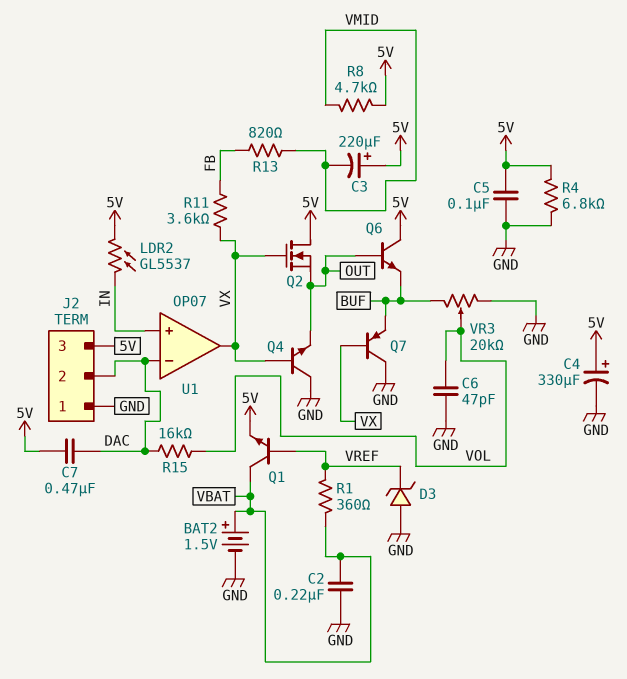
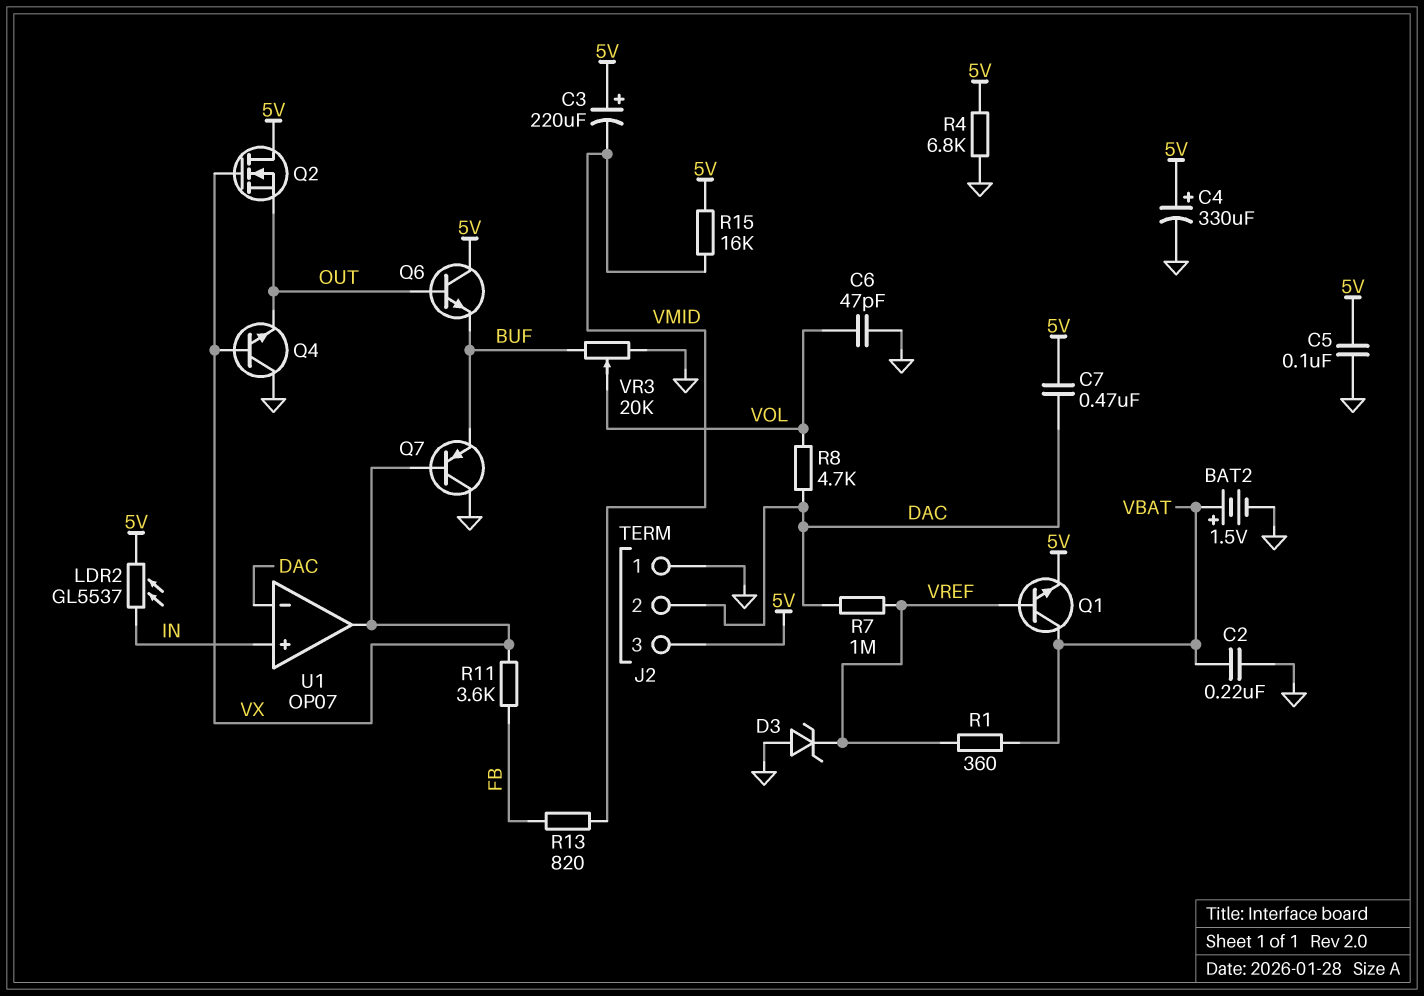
R7: none -> 1M (DAC, VREF)
R8: 4.7k (5V, VMID) -> 4.7k (DAC, VOL)
R15: 16k (DAC, VOL) -> 16k (5V, VMID)

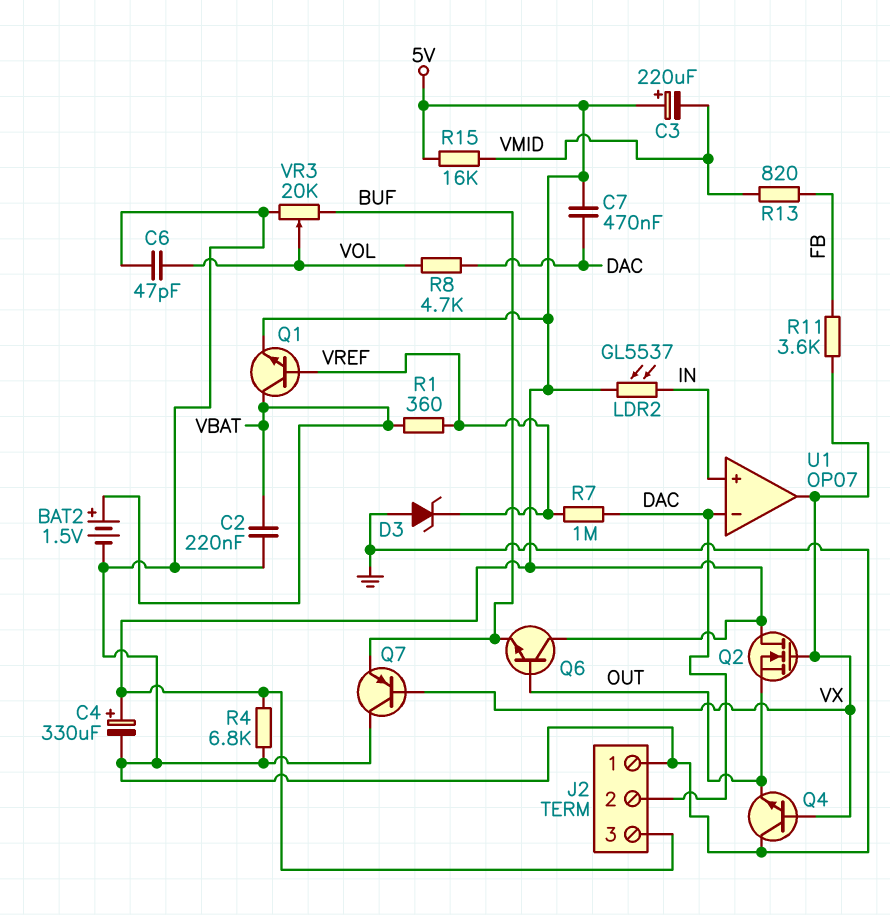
C5: 100nF (5V, GND) -> none

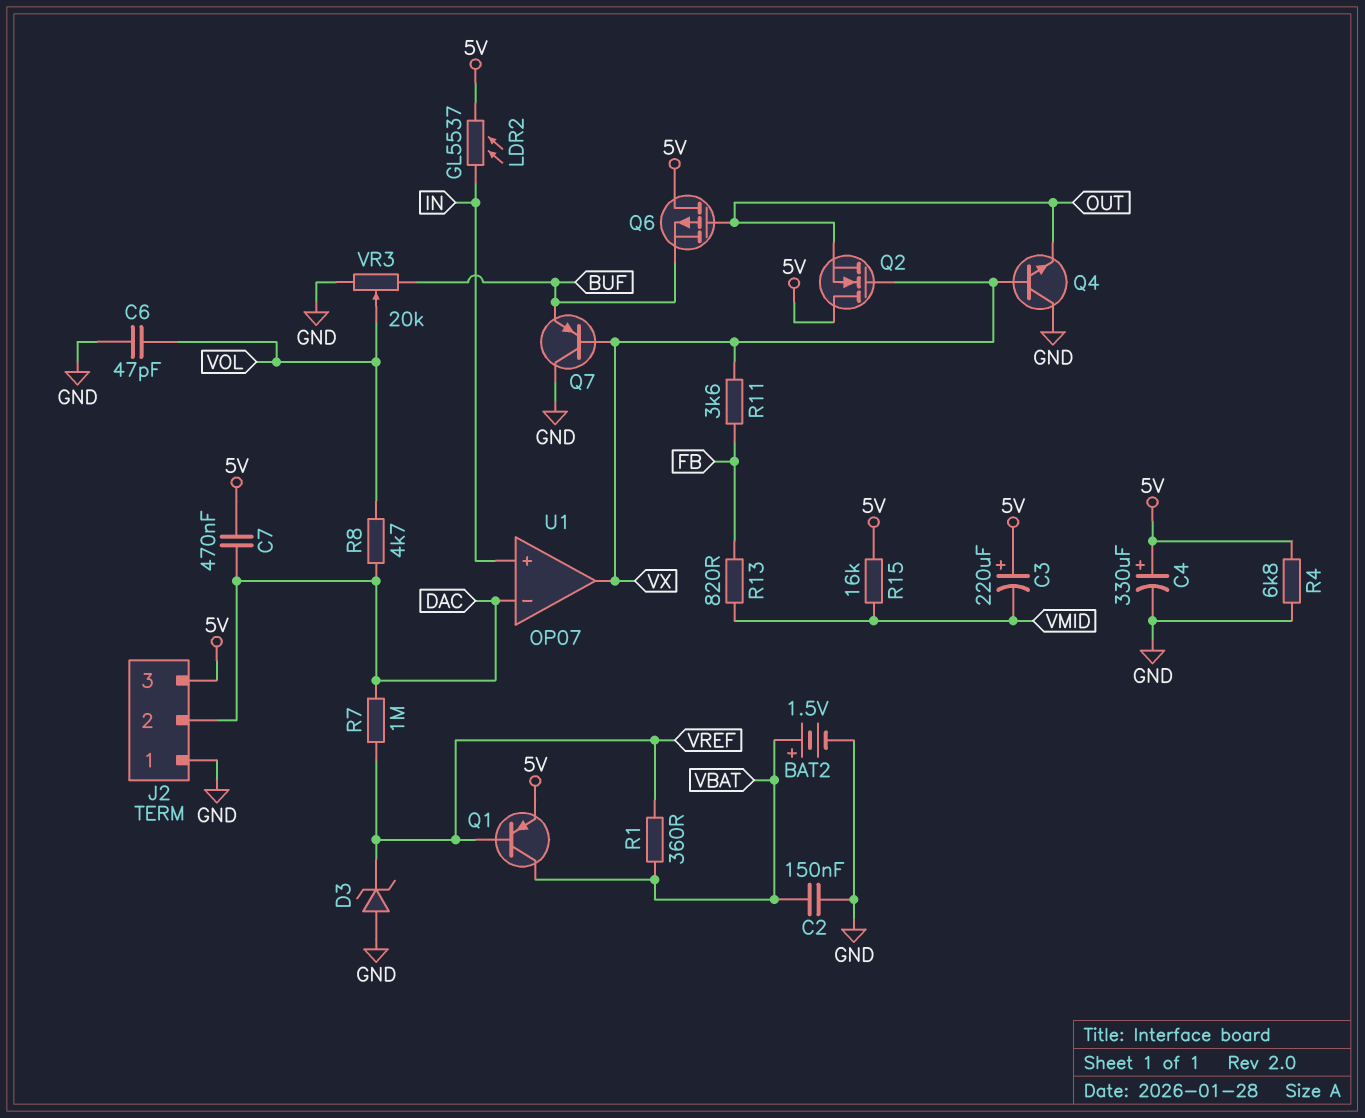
C2: 220nF (GND, VBAT) -> 150nF (GND, VBAT)
Q1: NPN (B VREF, C VBAT, E 5V) -> PNP (B VREF, C VBAT, E 5V)
Q6: NPN (B OUT, C 5V, E BUF) -> PMOS (G OUT, D 5V, S BUF)

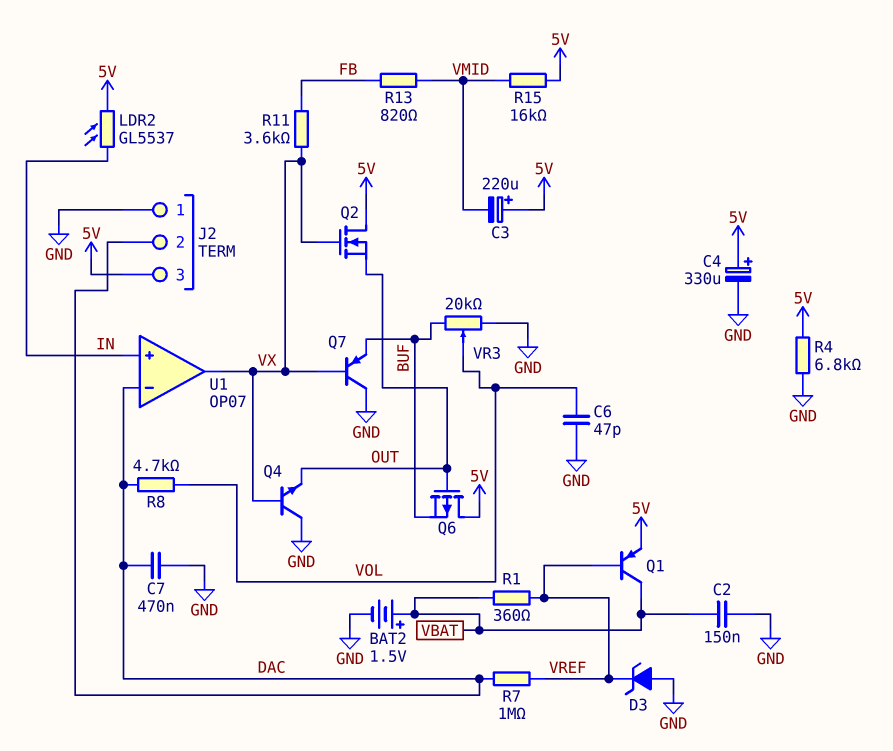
C7: 470nF (5V, DAC) -> 470nF (DAC, GND)

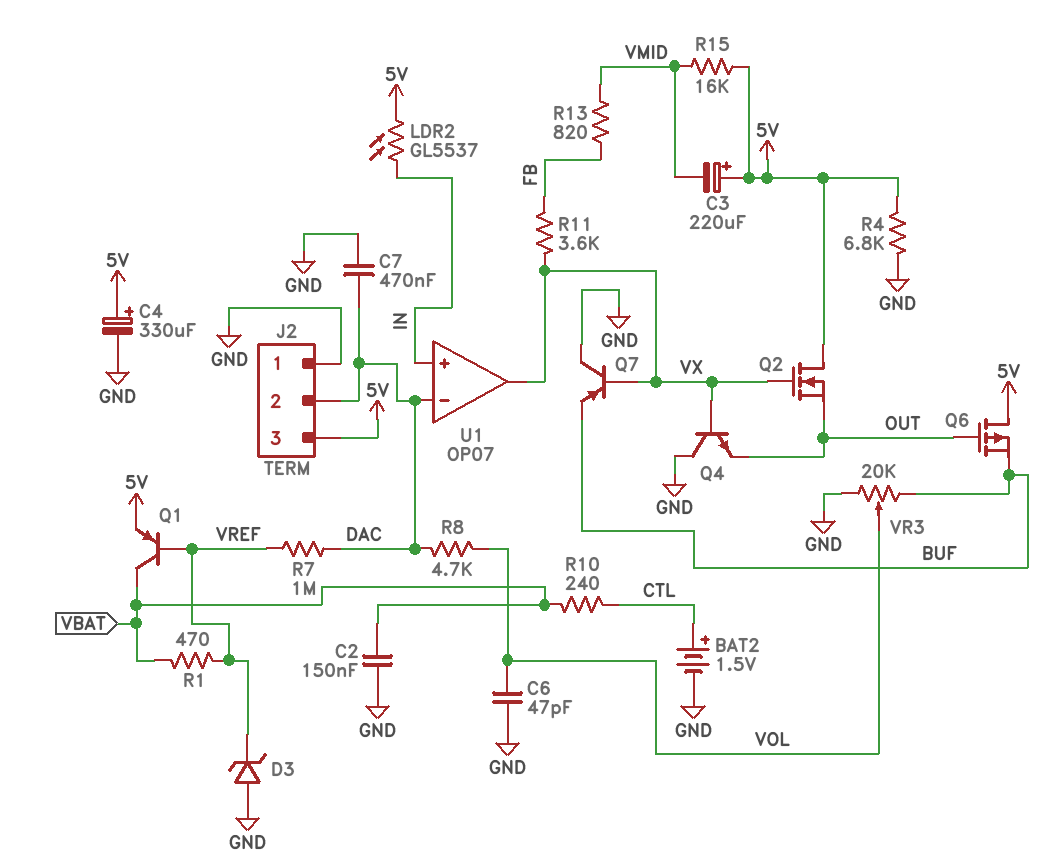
BAT2: 1.5V (plus VBAT, minus GND) -> 1.5V (plus CTL, minus GND)
R1: 360 (VBAT, VREF) -> 470 (VBAT, VREF)
R10: none -> 240 (CTL, VBAT)

